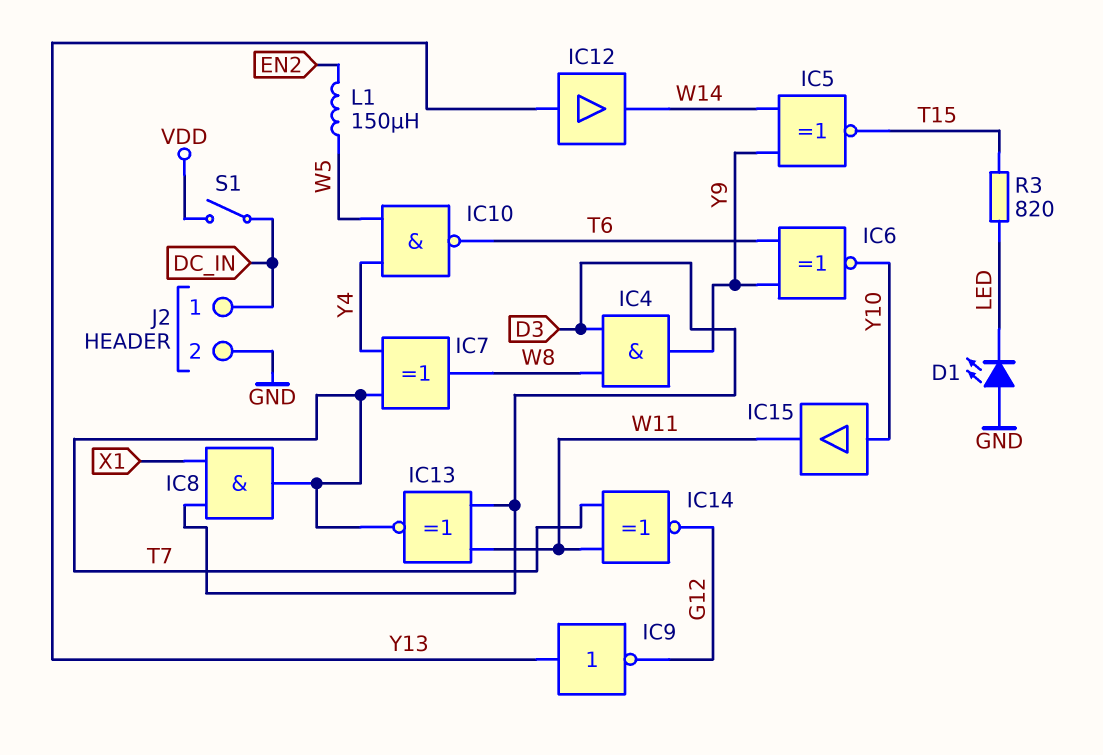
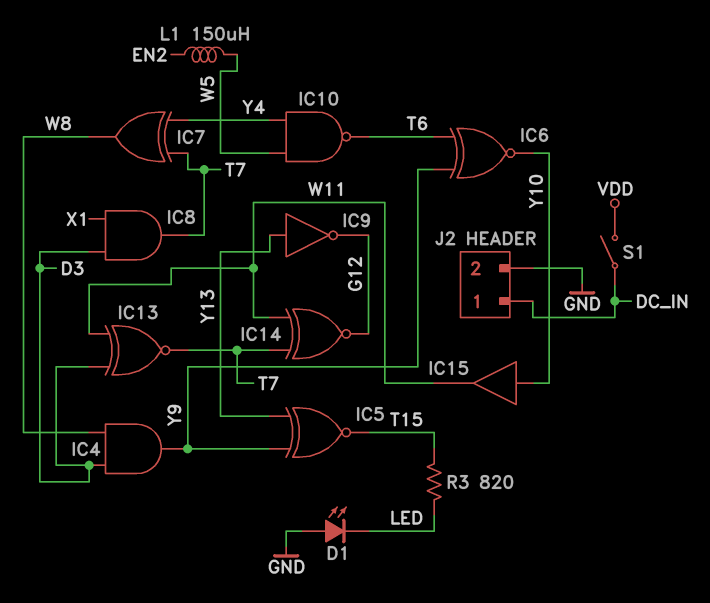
IC5: XNOR (in W14, in Y9, out T15) -> XNOR (in Y9, in Y13, out T15)
IC12: buffer (in Y13, out W14) -> none

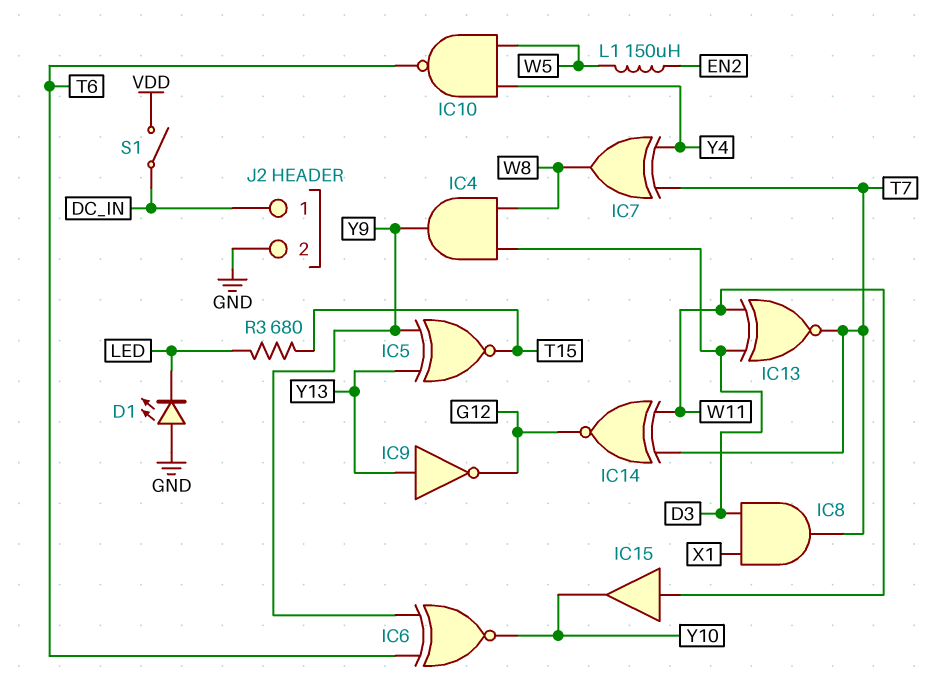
IC15: buffer (in Y10, out W11) -> buffer (in W11, out Y10)
R3: 820 (LED, T15) -> 680 (LED, T15)

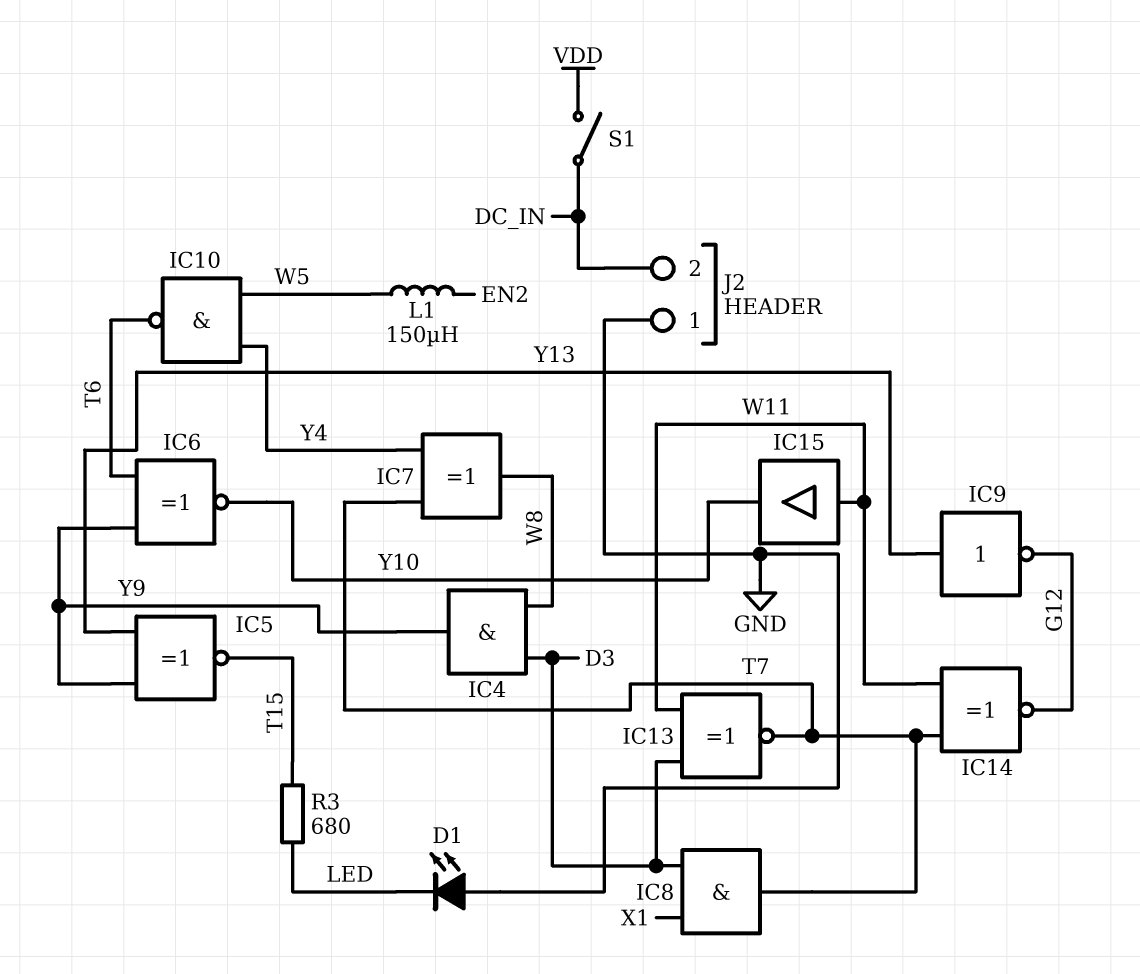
J2 pin 1: DC_IN -> GND
J2 pin 2: GND -> DC_IN

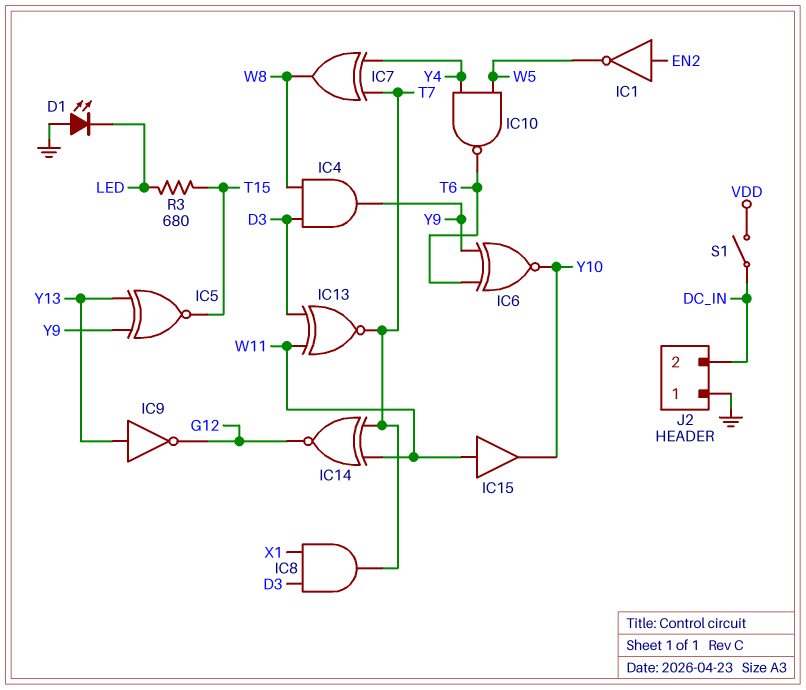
IC1: none -> NOT (in EN2, out W5)
L1: 150uH (EN2, W5) -> none

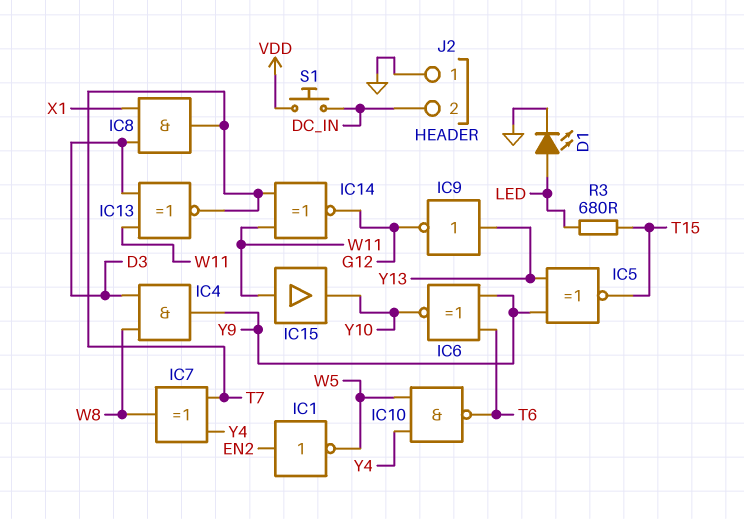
D1: LED (A GND, K LED) -> LED (A LED, K GND)
S1: switch (DC_IN, VDD) -> button (DC_IN, VDD)

